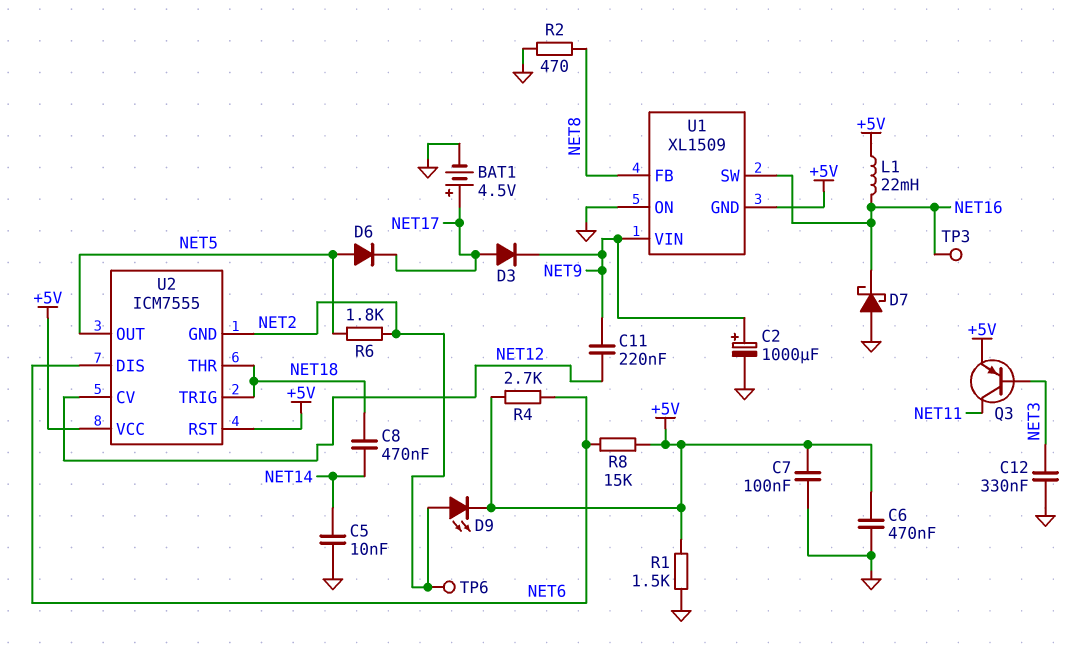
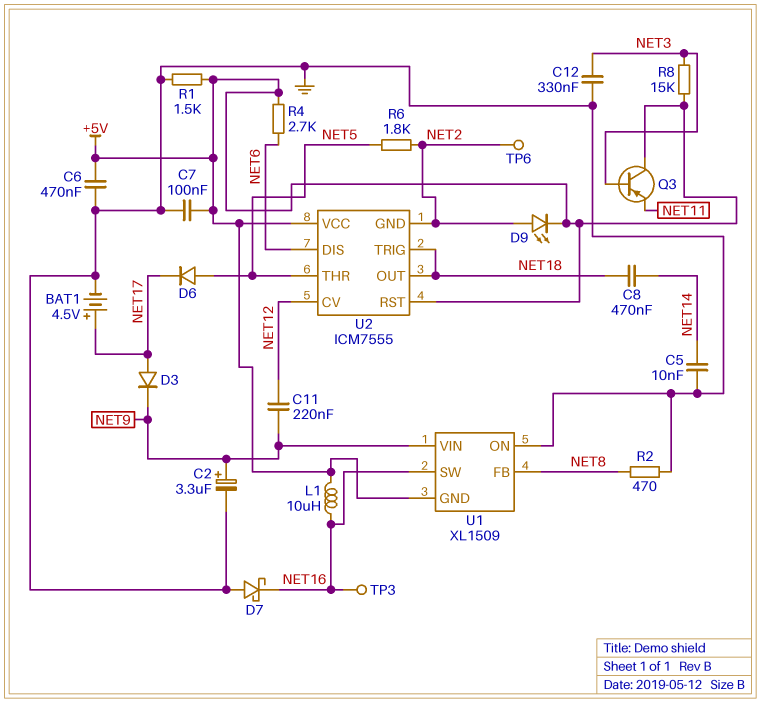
C2: 1000uF (plus NET9, minus GND) -> 3.3uF (plus NET9, minus GND)
L1: 22mH (+5V, NET16) -> 10uH (+5V, NET16)
Q3: PNP (B NET3, C NET11, E +5V) -> PNP (B NET3, C +5V, E NET11)
R8: 15k (+5V, NET6) -> 15k (+5V, NET3)
U2 pin OUT: NET5 -> NET18
U2 pin THR: NET18 -> NET5

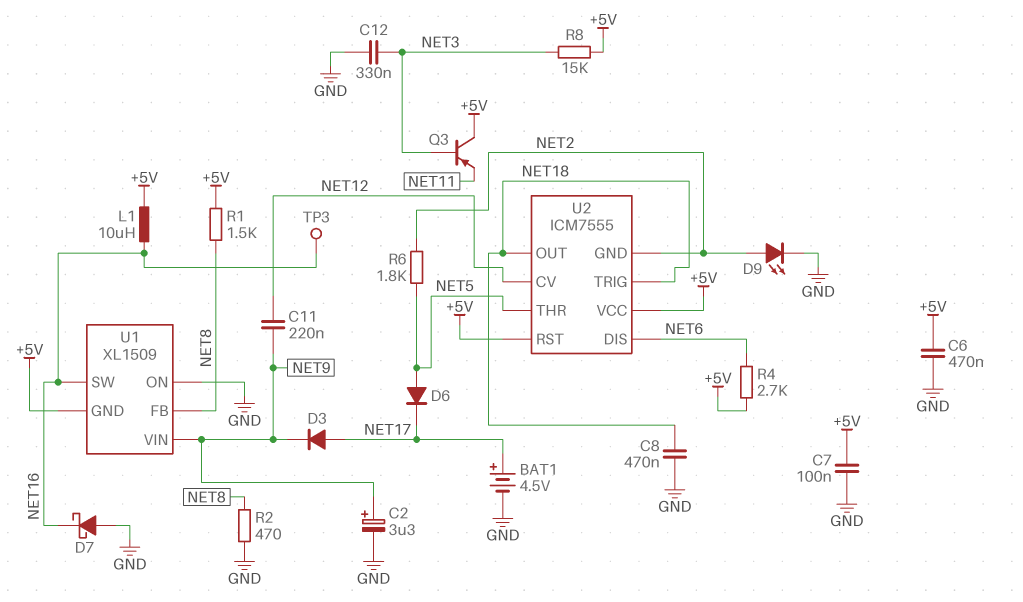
C5: 10nF (GND, NET14) -> none
C8: 470nF (NET14, NET18) -> 470nF (GND, NET18)
D9: LED (A NET2, K +5V) -> LED (A NET2, K GND)
R1: 1.5k (+5V, GND) -> 1.5k (+5V, NET8)
TP6: test point (NET2) -> none

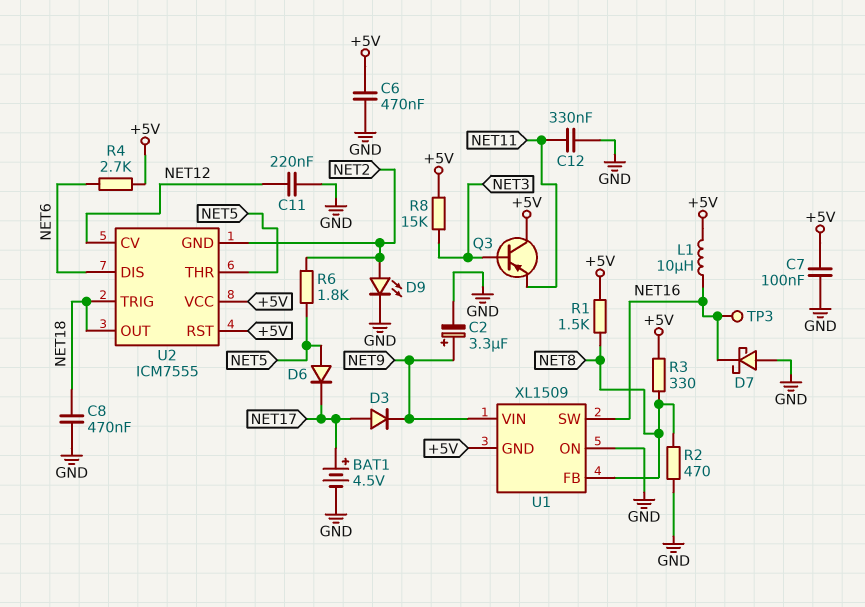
C11: 220nF (NET9, NET12) -> 220nF (GND, NET12)
C12: 330nF (GND, NET3) -> 330nF (GND, NET11)
R3: none -> 330 (+5V, NET8)

